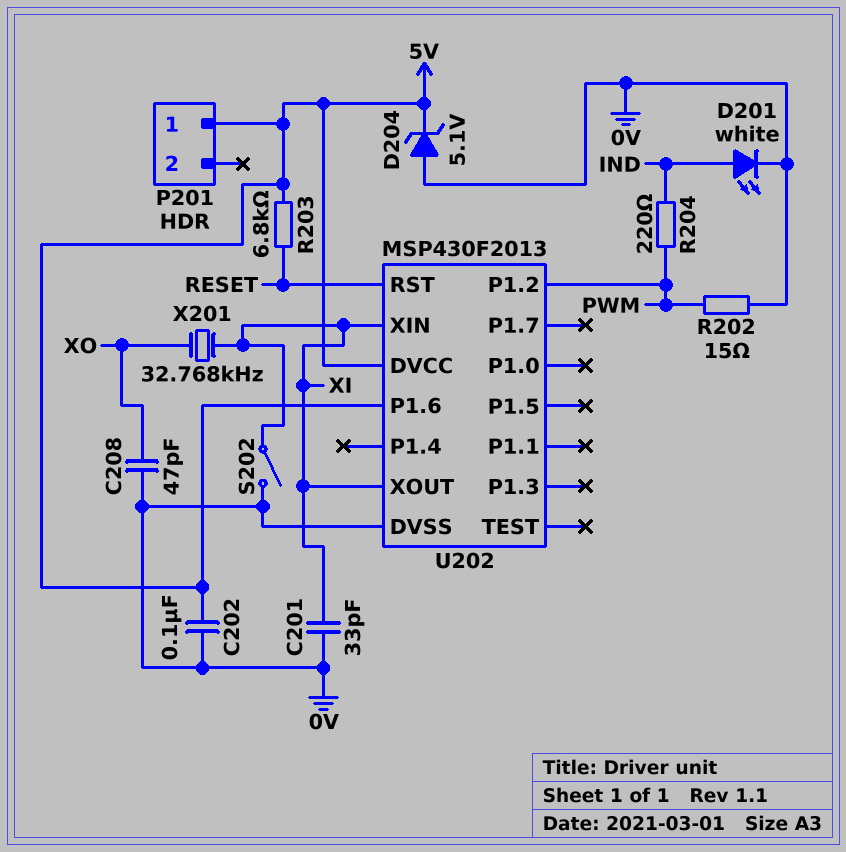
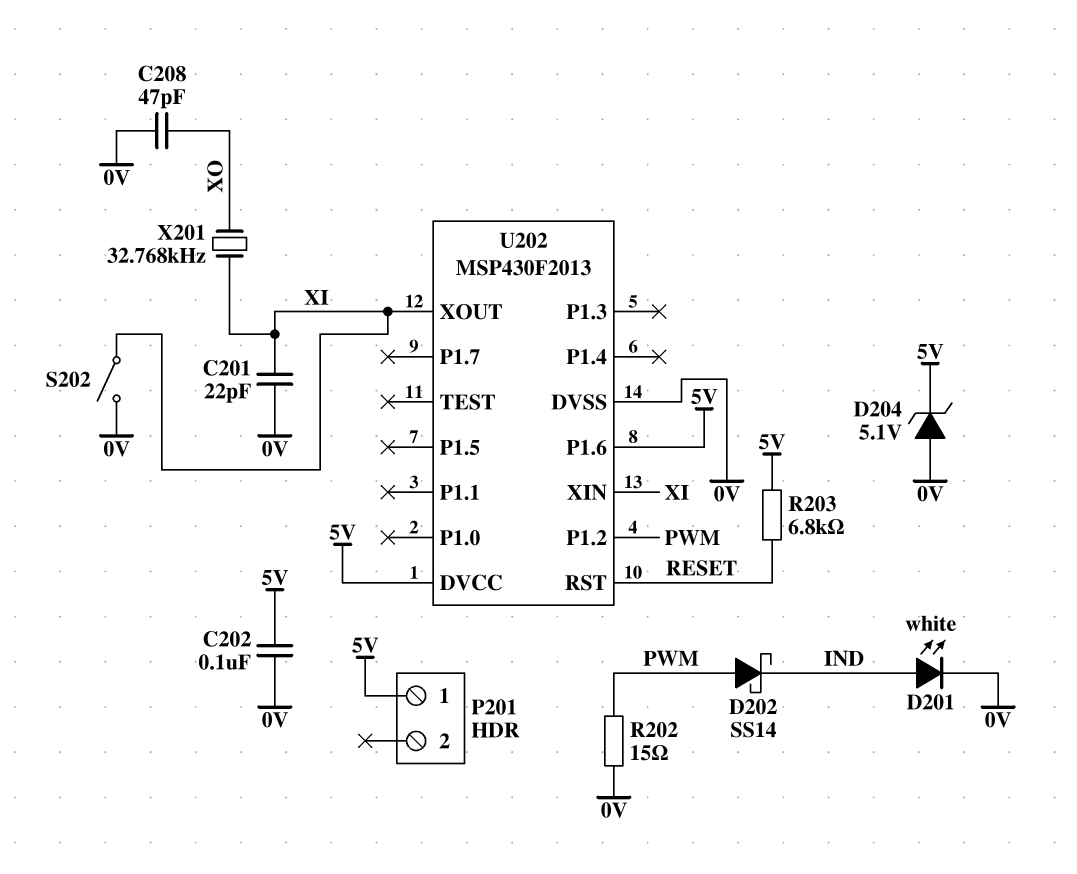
C201: 33pF (0V, XI) -> 22pF (0V, XI)
D202: none -> schottky SS14 (A PWM, K IND)
R204: 220 (IND, PWM) -> none

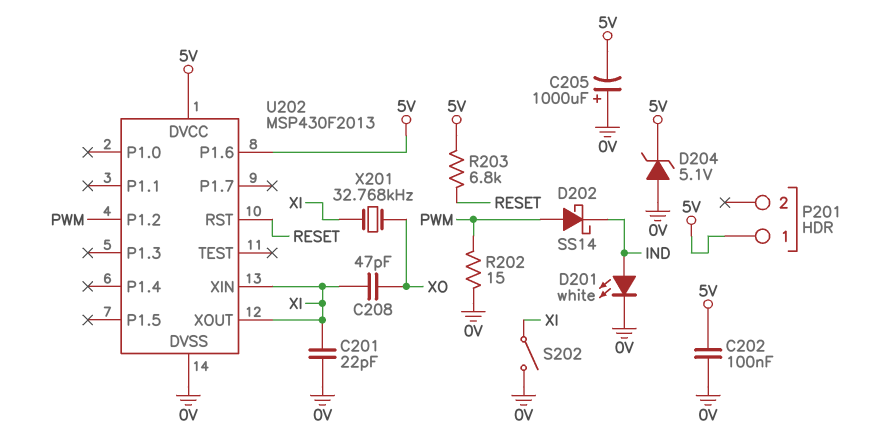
C205: none -> 1000uF (plus 0V, minus 5V)
C208: 47pF (0V, XO) -> 47pF (XI, XO)

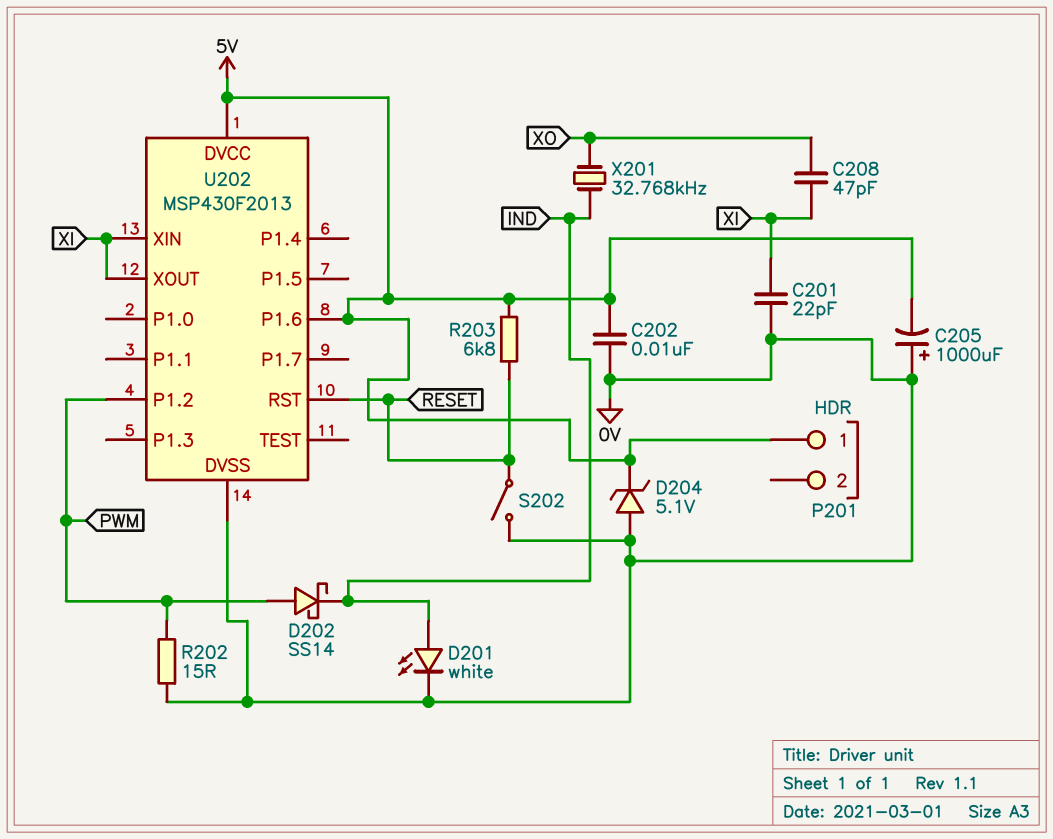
C202: 100nF (0V, 5V) -> 10nF (0V, 5V)
S202: switch (0V, XI) -> switch (0V, RESET)
X201: 32.768kHz (XI, XO) -> 32.768kHz (IND, XO)

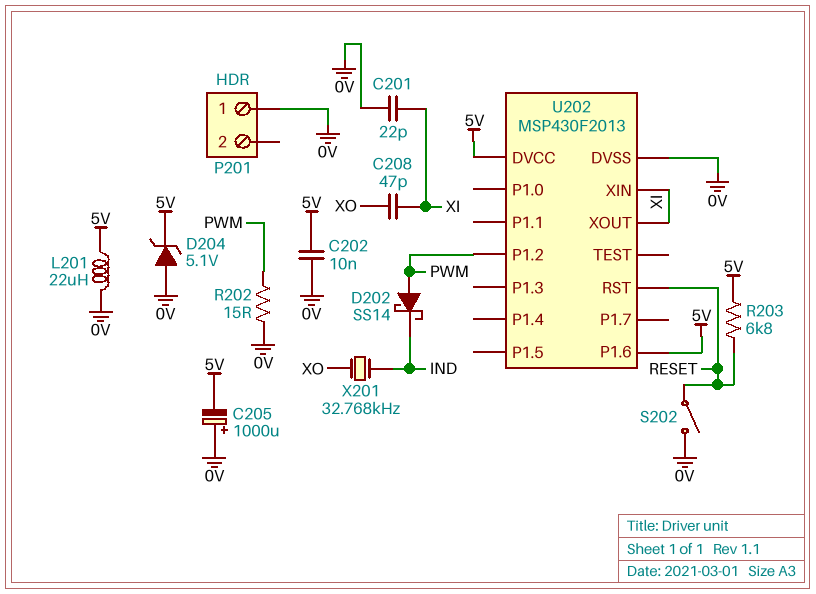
D201: LED white (A IND, K 0V) -> none
L201: none -> 22uH (0V, 5V)
P201 pin 1: 5V -> 0V

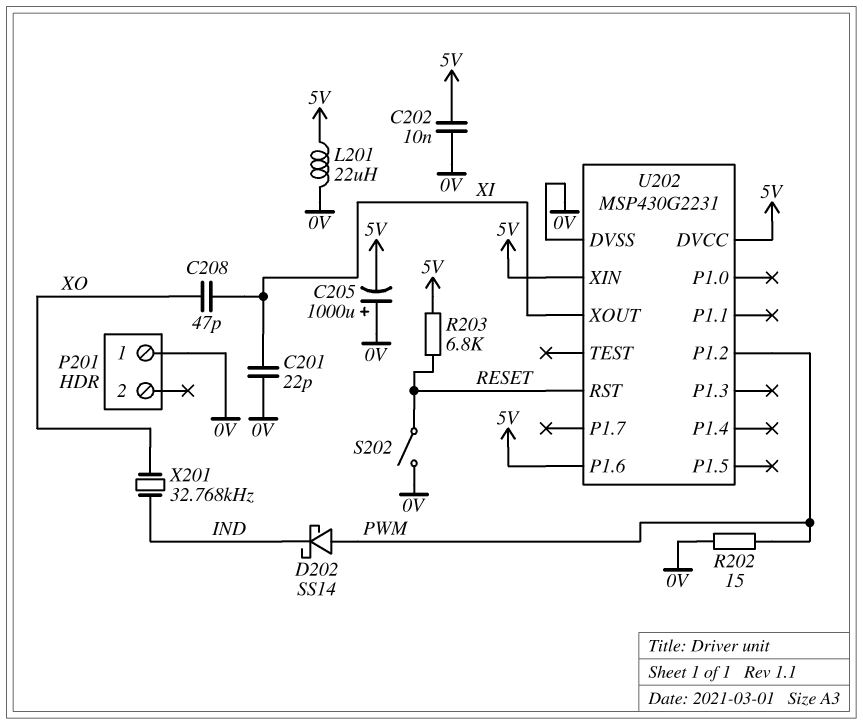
D204: zener 5.1V (A 0V, K 5V) -> none
U202: MSP430F2013 -> MSP430G2231
U202 pin XIN: XI -> 5V

